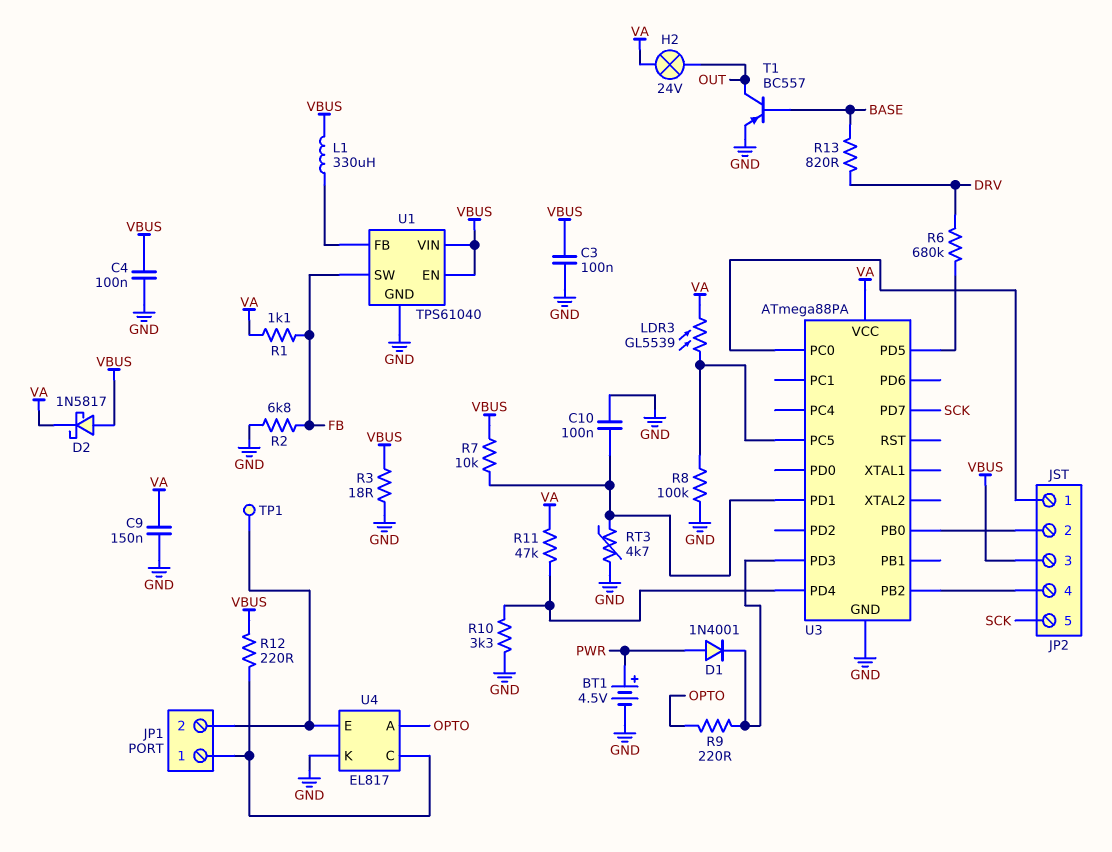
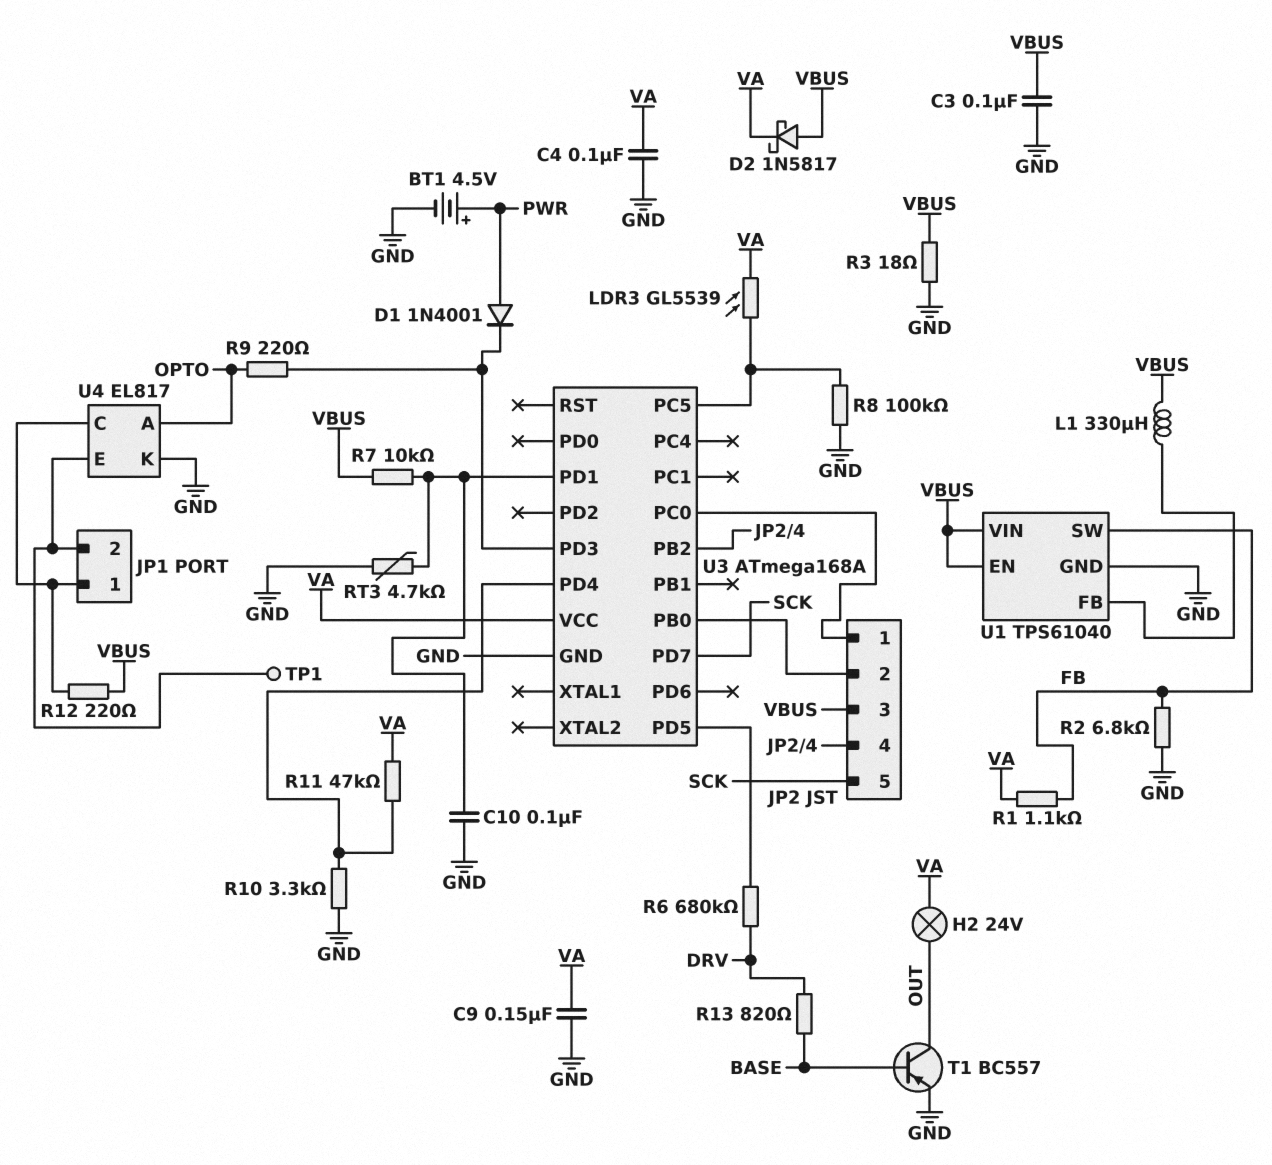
C4: 100nF (GND, VBUS) -> 100nF (GND, VA)
U3: ATmega88PA -> ATmega168A

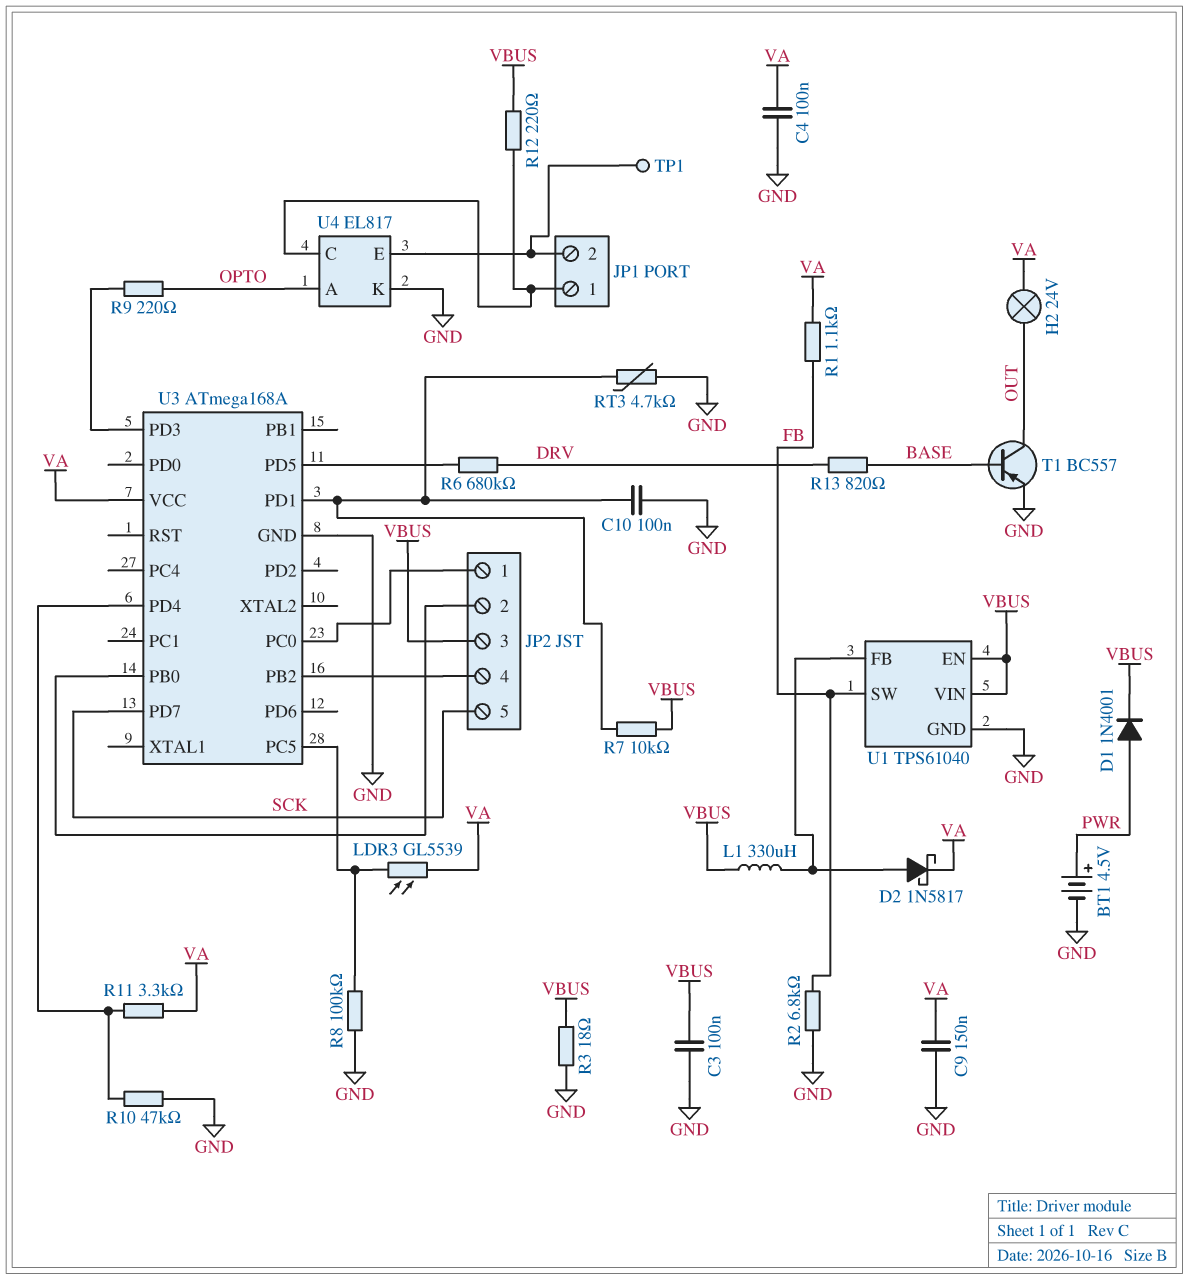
D1: diode 1N4001 (A PWR, K U3/PD3) -> diode 1N4001 (A PWR, K VBUS)
D2: schottky 1N5817 (A VBUS, K VA) -> schottky 1N5817 (A U1/FB, K VA)
R10: 3.3k (GND, U3/PD4) -> 47k (GND, U3/PD4)
R11: 47k (U3/PD4, VA) -> 3.3k (U3/PD4, VA)

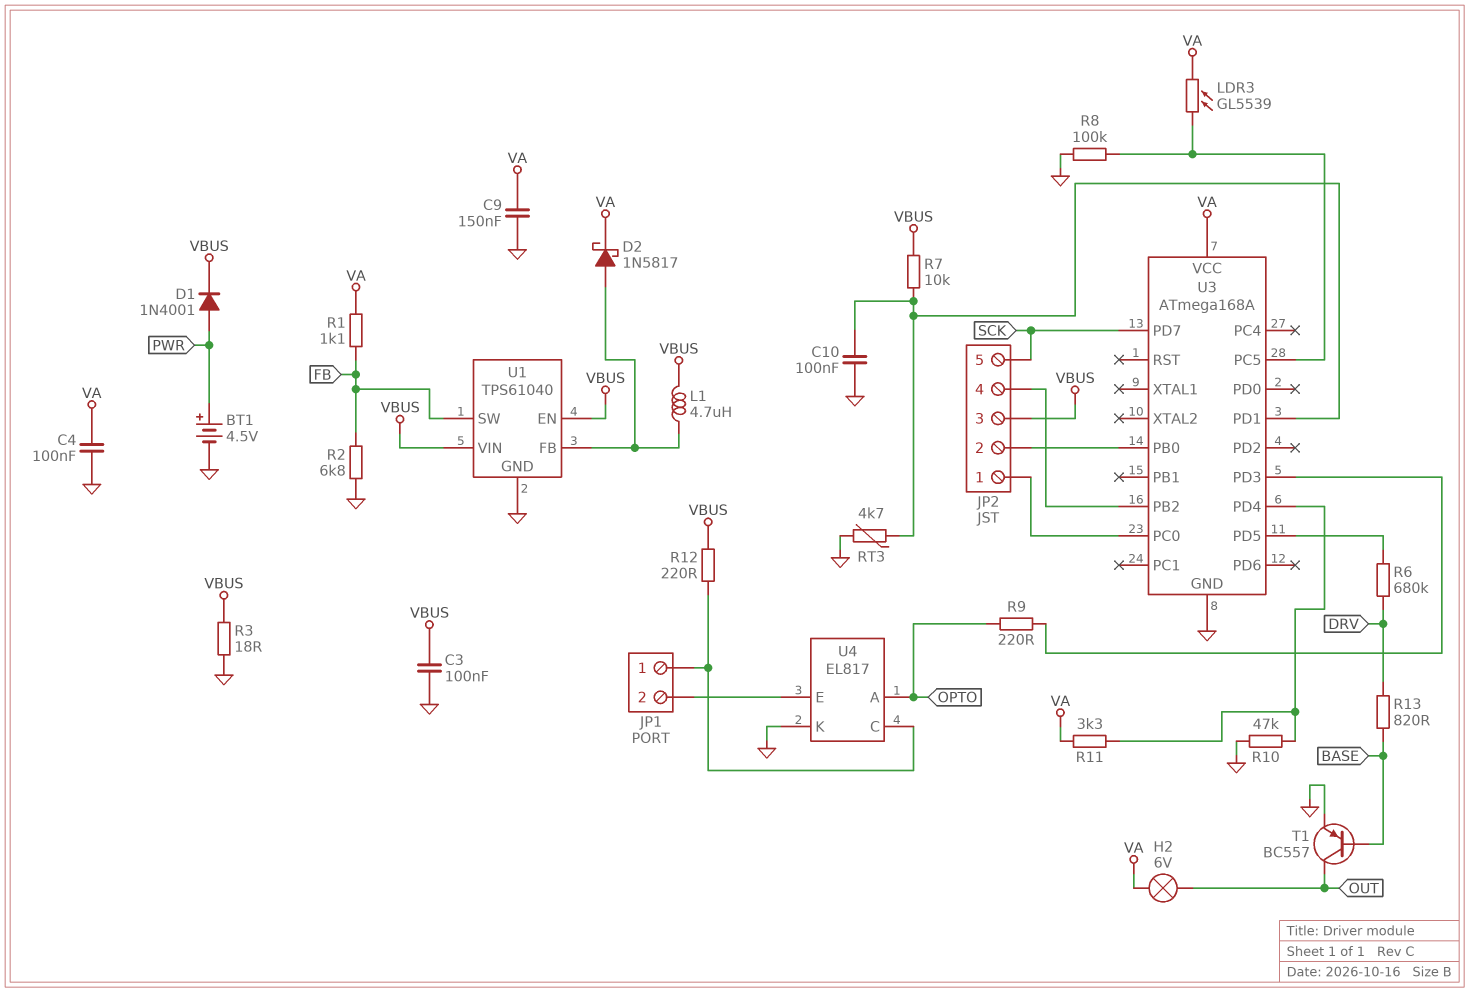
H2: lamp 24V (OUT, VA) -> lamp 6V (OUT, VA)
L1: 330uH (U1/FB, VBUS) -> 4.7uH (U1/FB, VBUS)
TP1: test point (JP1/2) -> none

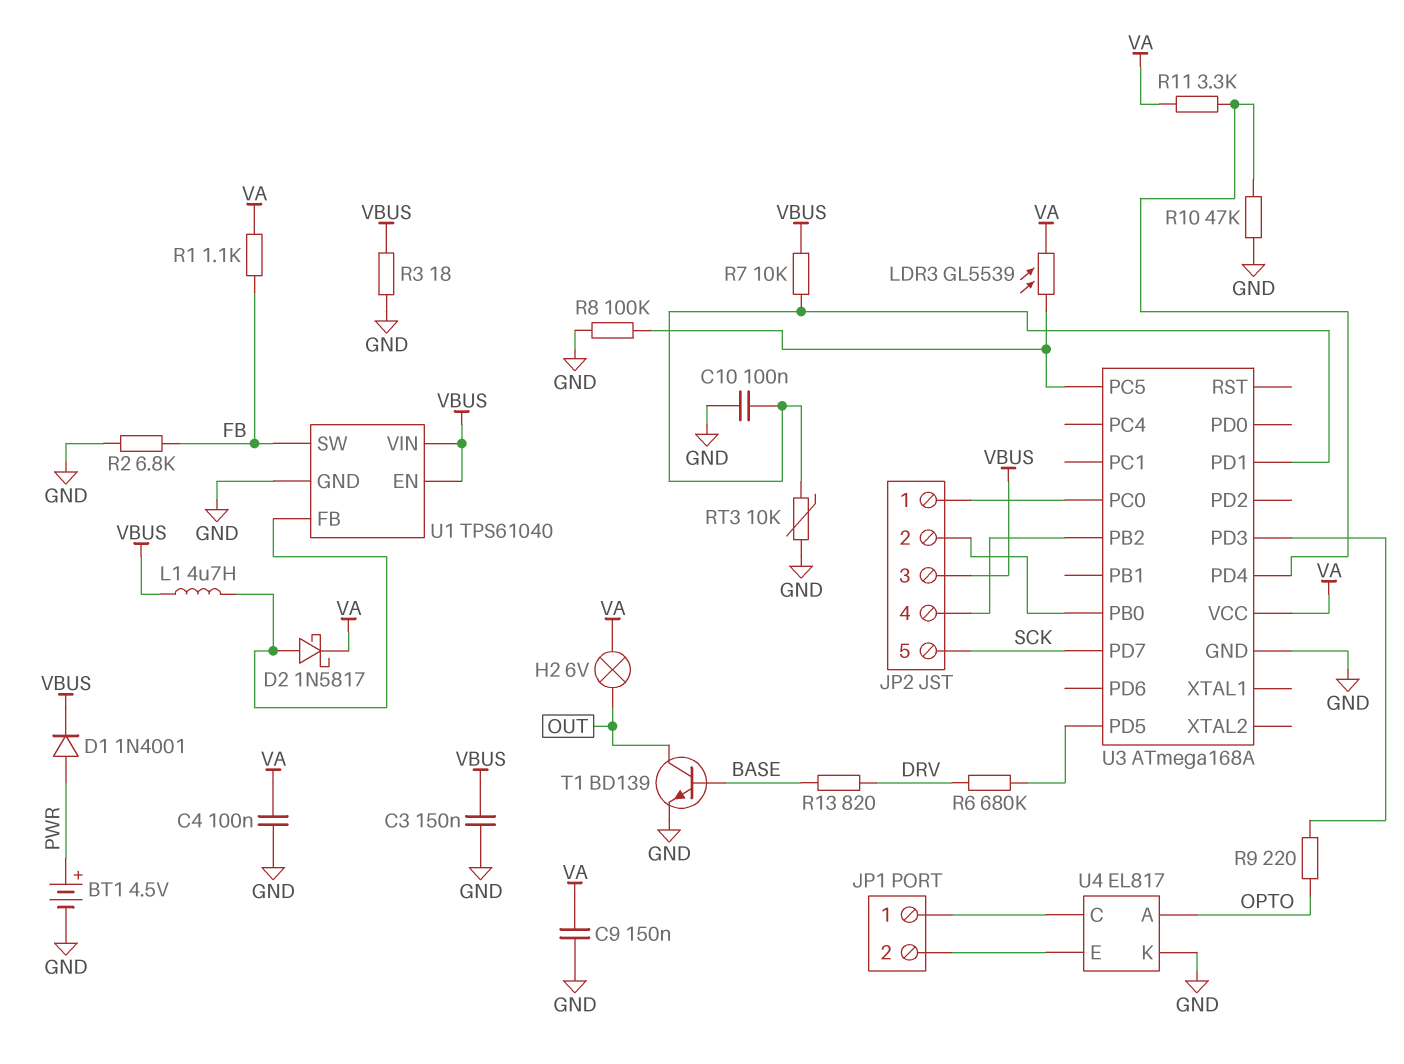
C3: 100nF (GND, VBUS) -> 150nF (GND, VBUS)
R12: 220 (JP1/1, VBUS) -> none
RT3: 4.7k (GND, U3/PD1) -> 10k (GND, U3/PD1)
T1: PNP BC557 (B BASE, C OUT, E GND) -> NPN BD139 (B BASE, C OUT, E GND)

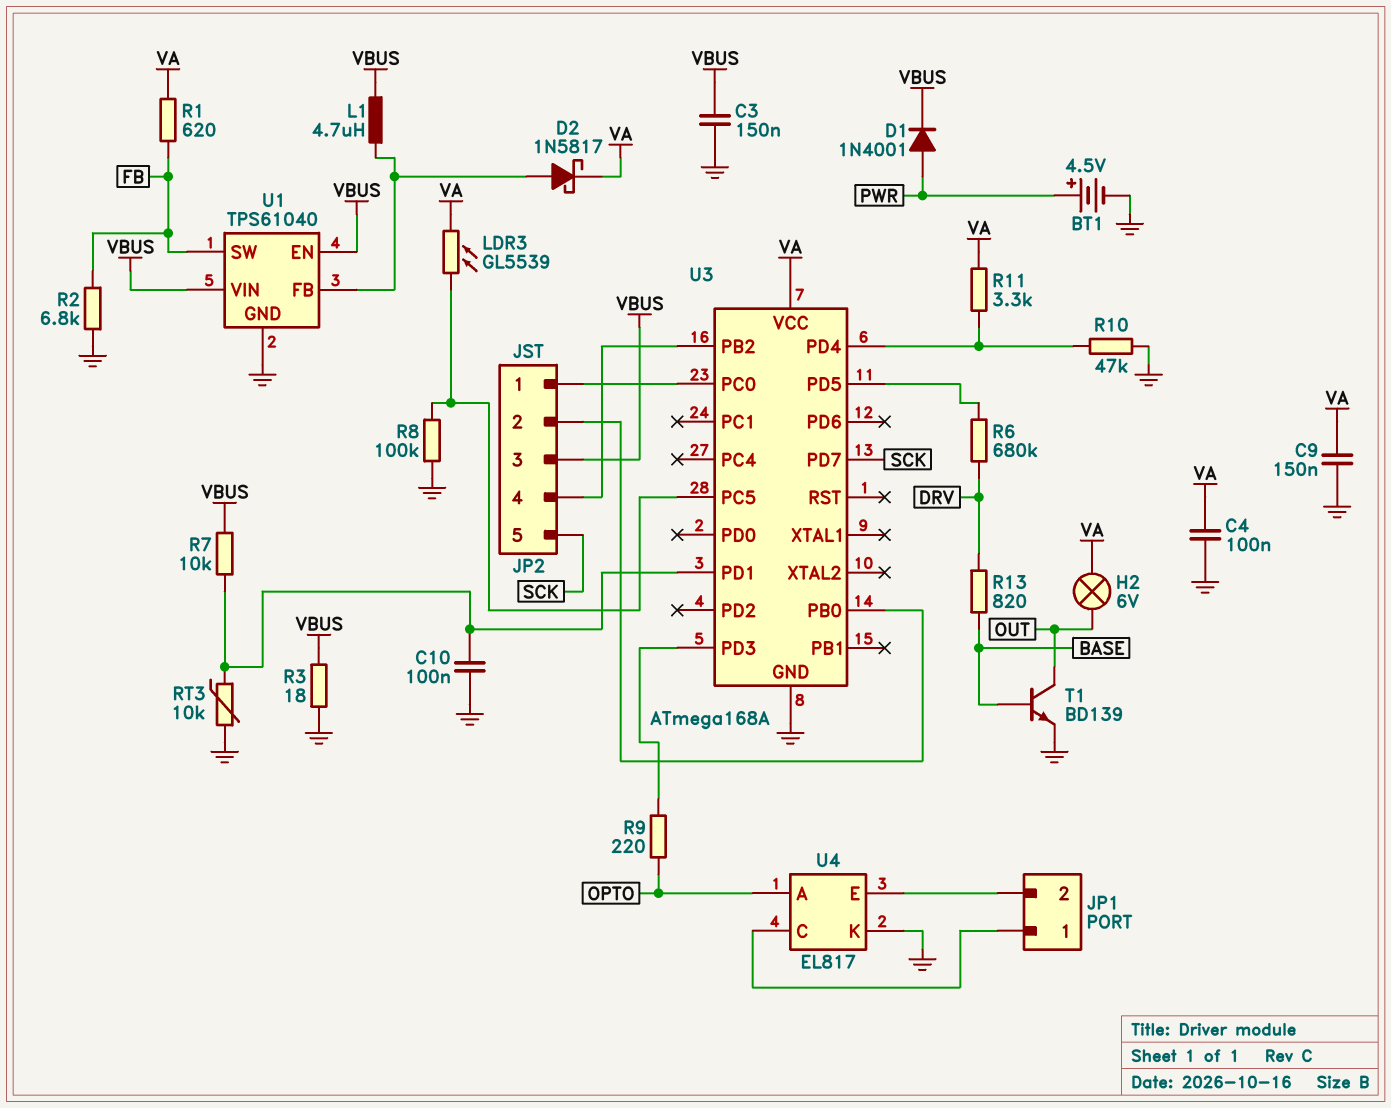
R1: 1.1k (FB, VA) -> 620 (FB, VA)

